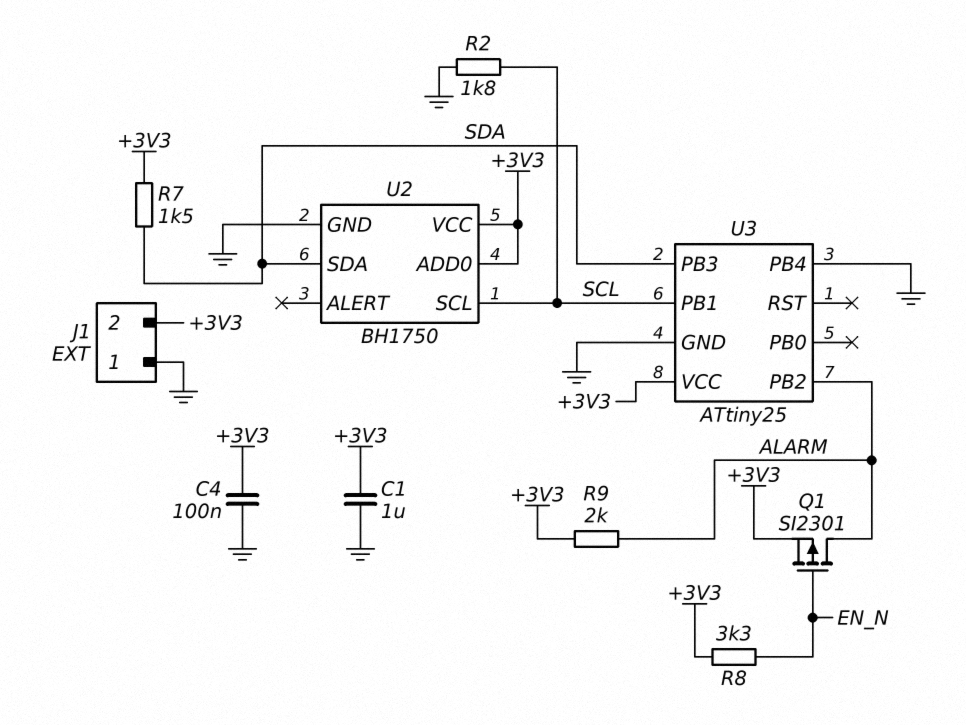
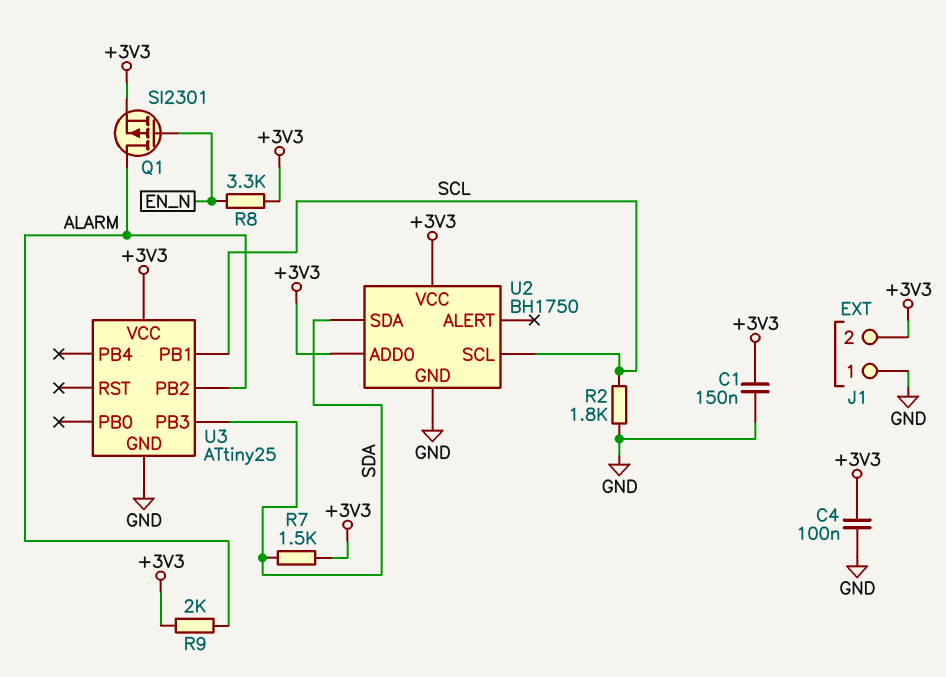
C1: 1uF (+3V3, GND) -> 150nF (+3V3, GND)
U3 pin PB4: GND -> none

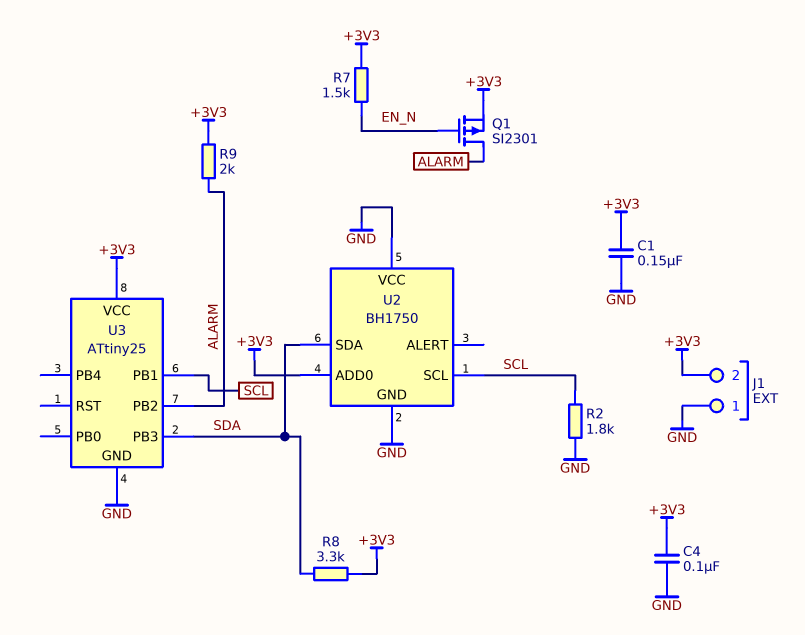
R7: 1.5k (+3V3, SDA) -> 1.5k (+3V3, EN_N)
R8: 3.3k (+3V3, EN_N) -> 3.3k (+3V3, SDA)
U2 pin VCC: +3V3 -> GND

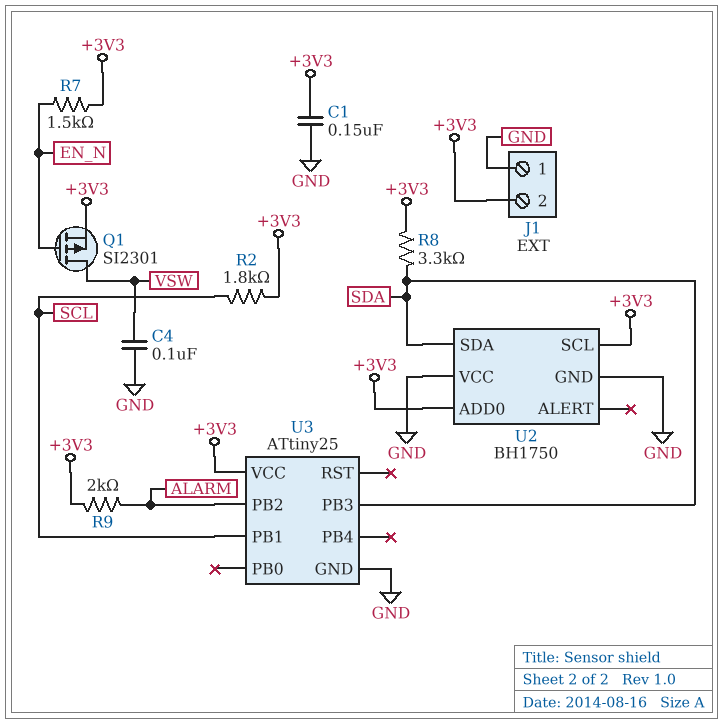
C4: 100nF (+3V3, GND) -> 100nF (GND, VSW)
Q1: PMOS SI2301 (G EN_N, D ALARM, S +3V3) -> PMOS SI2301 (G EN_N, D VSW, S +3V3)
R2: 1.8k (GND, SCL) -> 1.8k (+3V3, SCL)
U2 pin SCL: SCL -> +3V3

